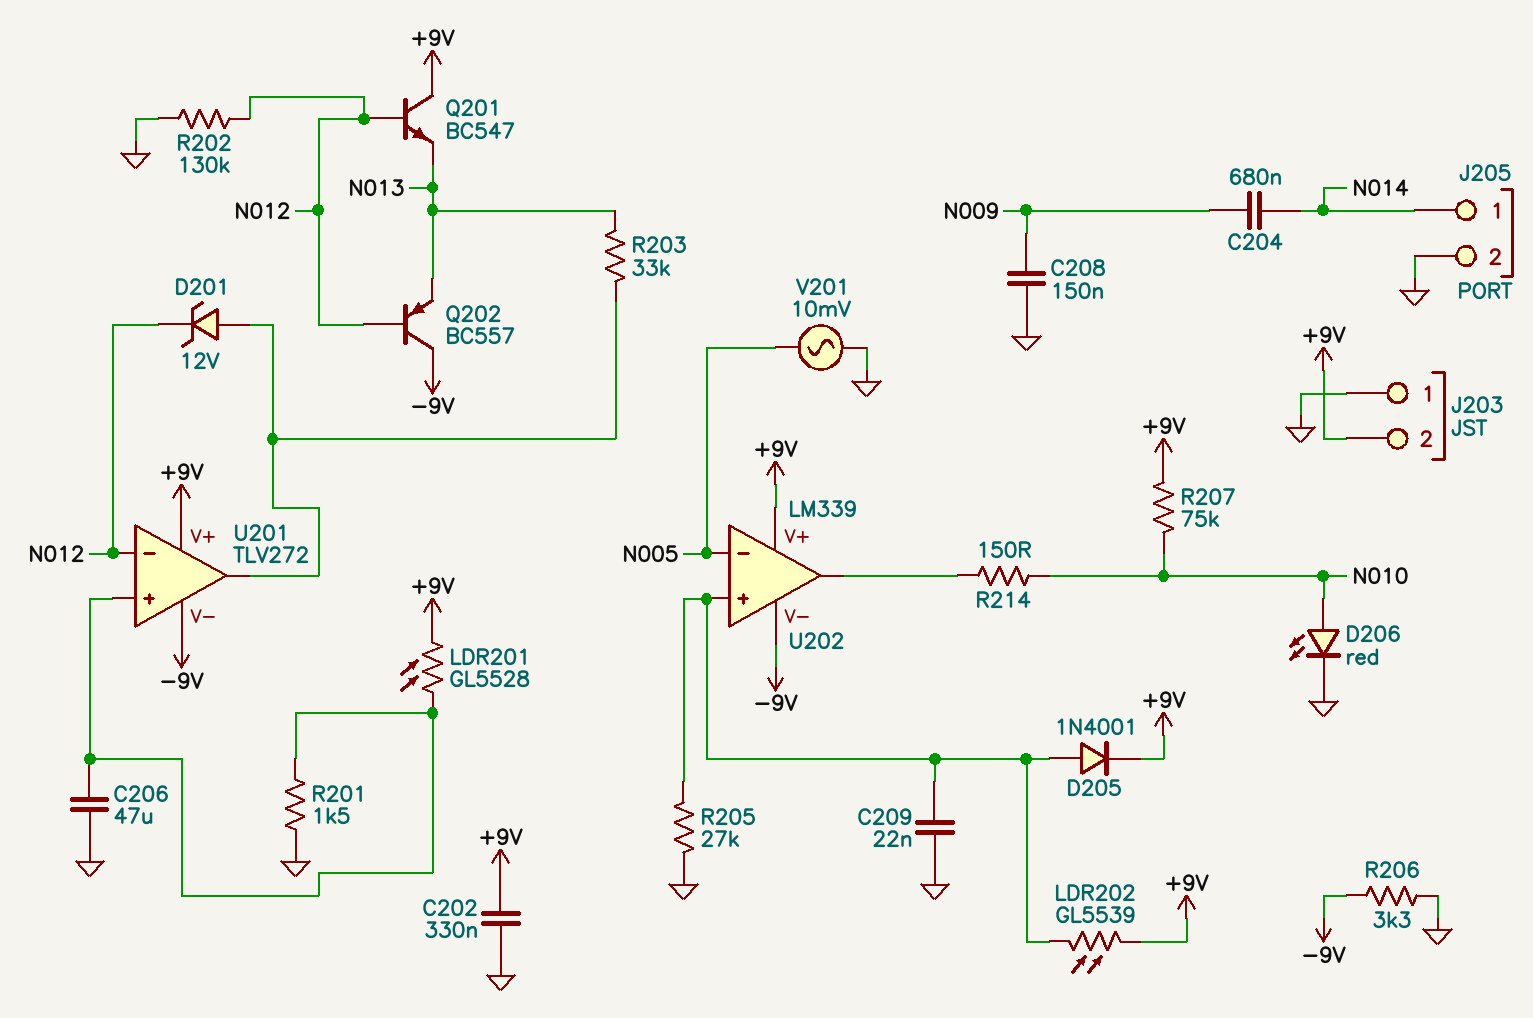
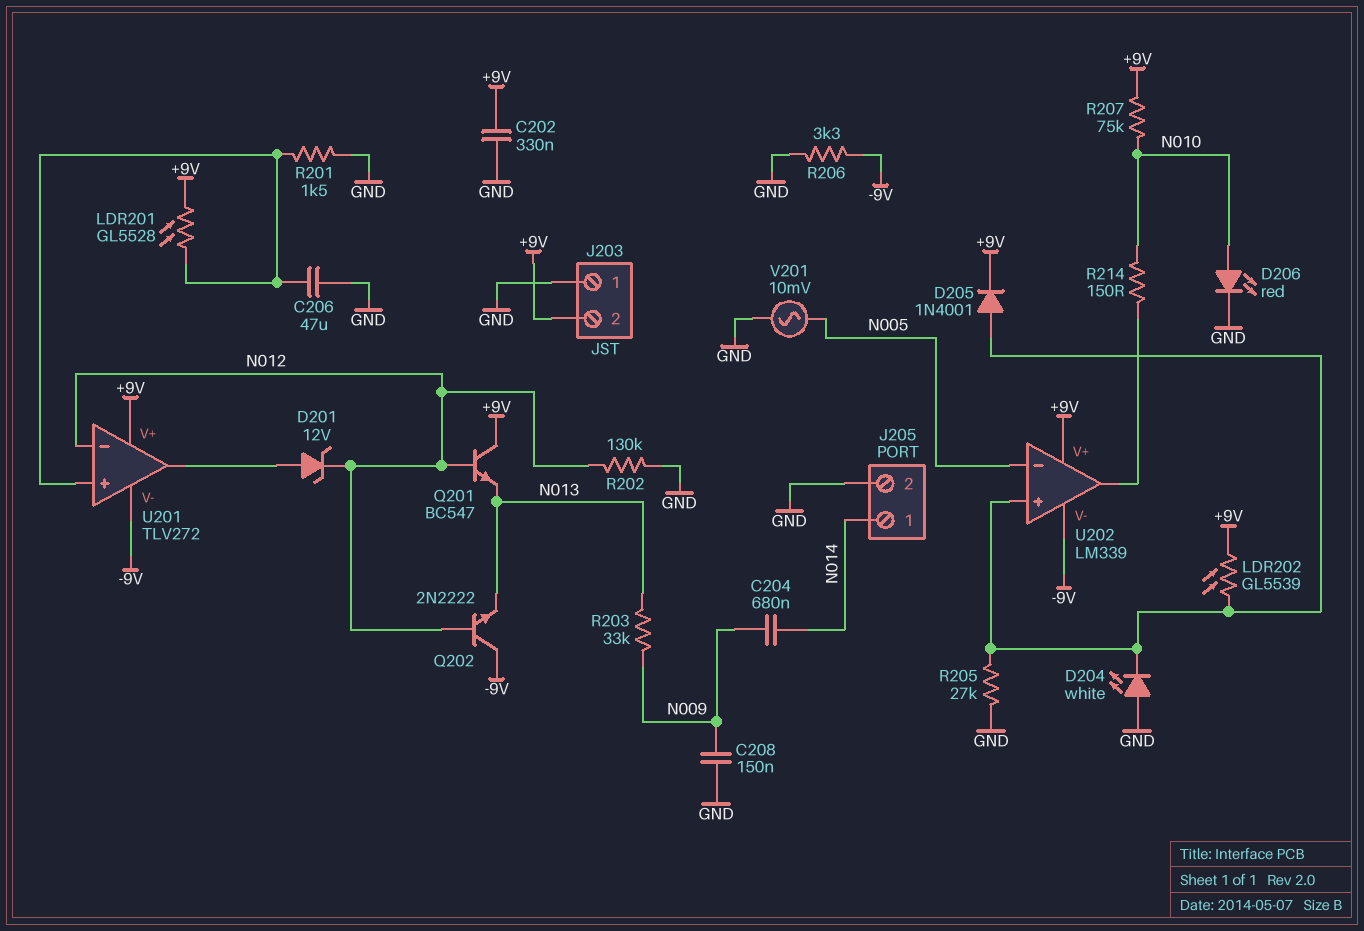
C209: 22nF (GND, U202/in+) -> none
D204: none -> LED white (A GND, K U202/in+)
Q202: PNP BC557 (B N012, C -9V, E N013) -> NPN 2N2222 (B N012, C -9V, E N013)
R203: 33k (N013, U201/out) -> 33k (N009, N013)

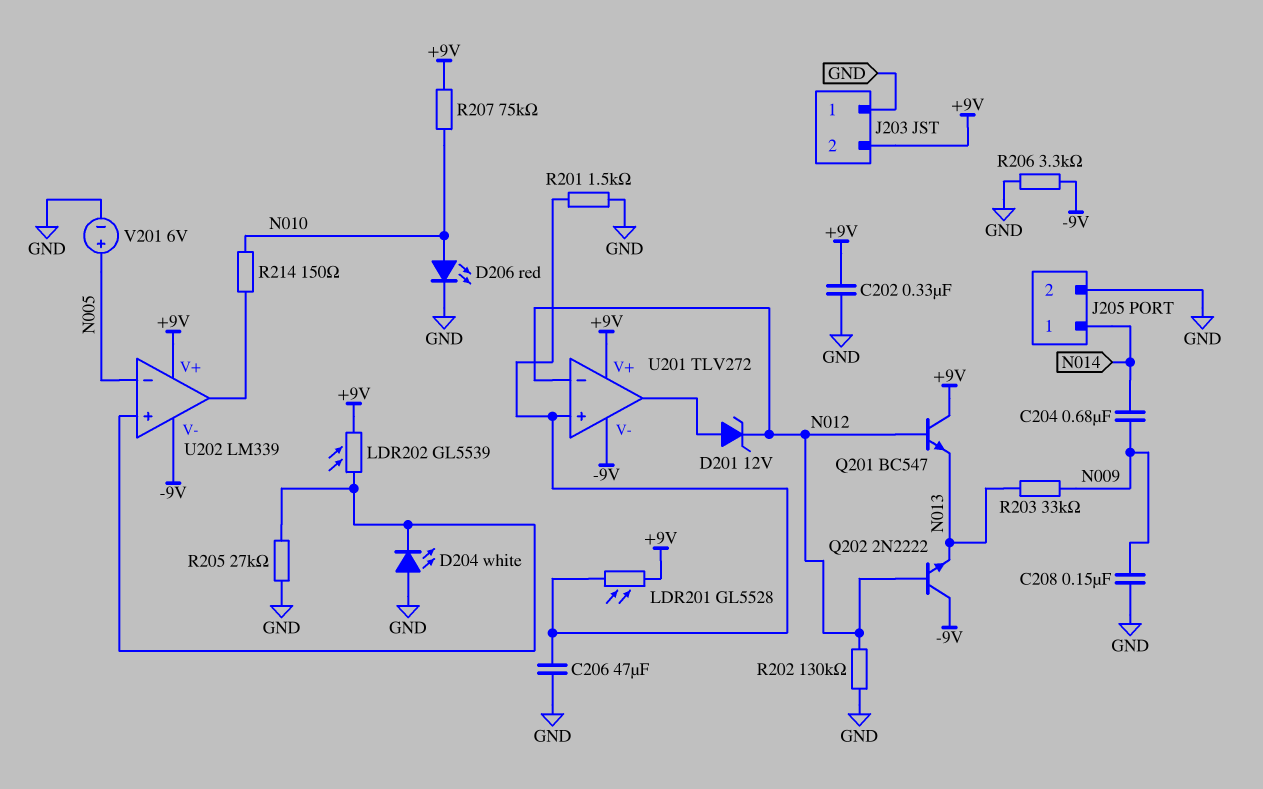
D205: diode 1N4001 (A U202/in+, K +9V) -> none
V201: AC 10mV (GND, N005) -> 6V (plus N005, minus GND)

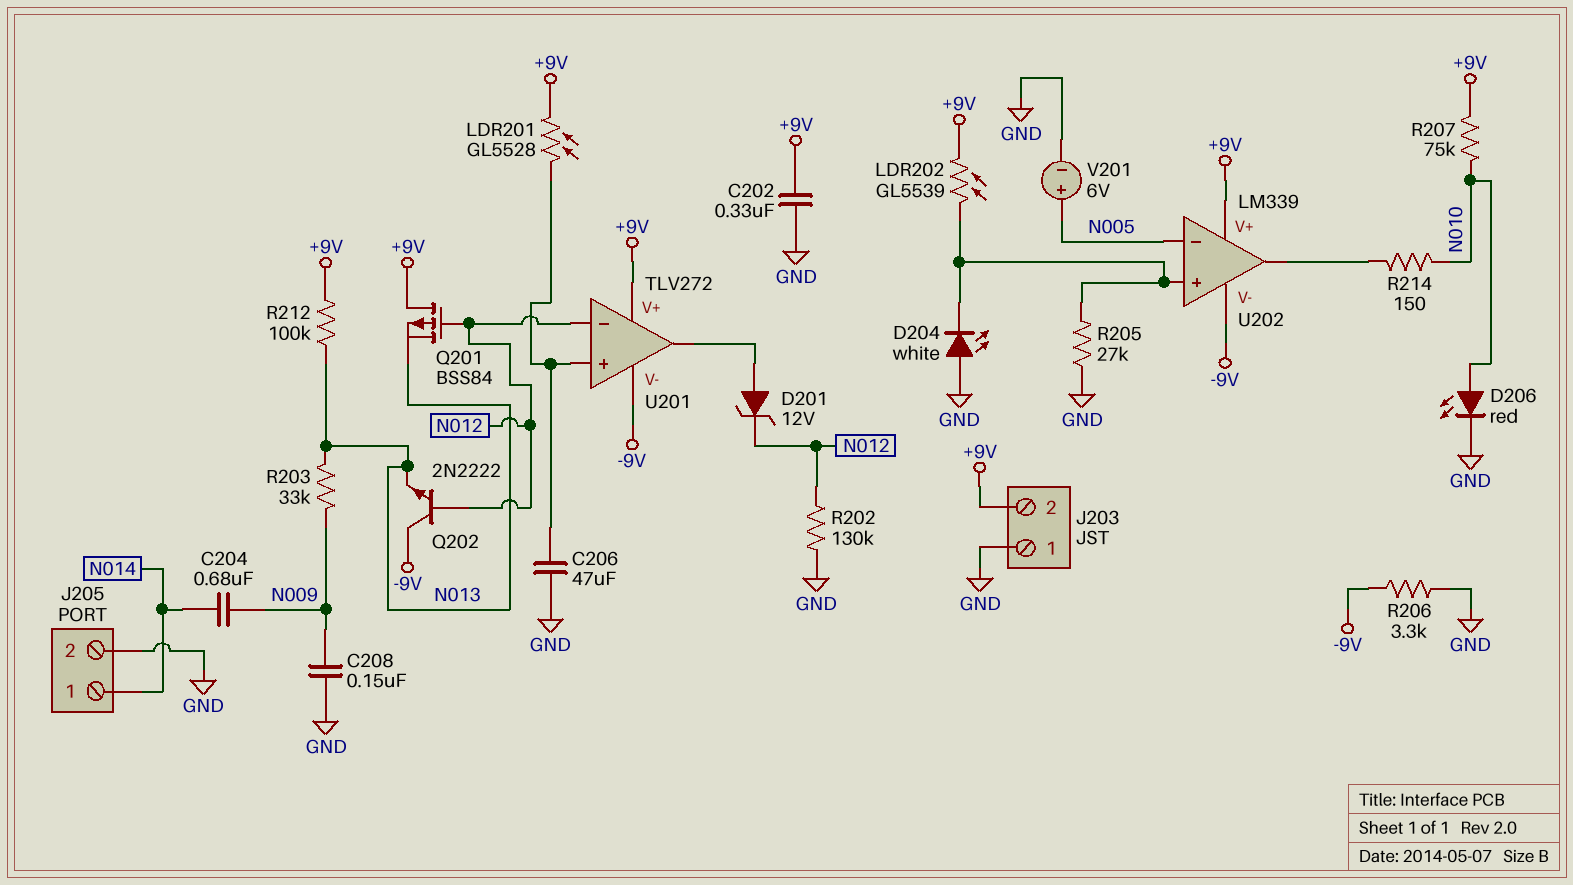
Q201: NPN BC547 (B N012, C +9V, E N013) -> PMOS BSS84 (G N012, D +9V, S N013)
R201: 1.5k (GND, U201/in+) -> none
R212: none -> 100k (+9V, N013)

